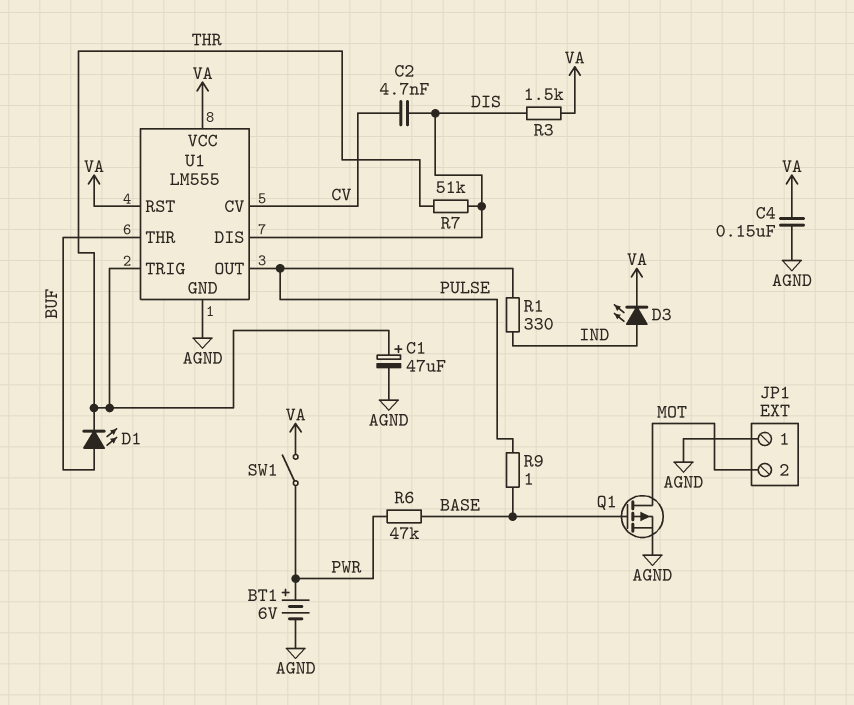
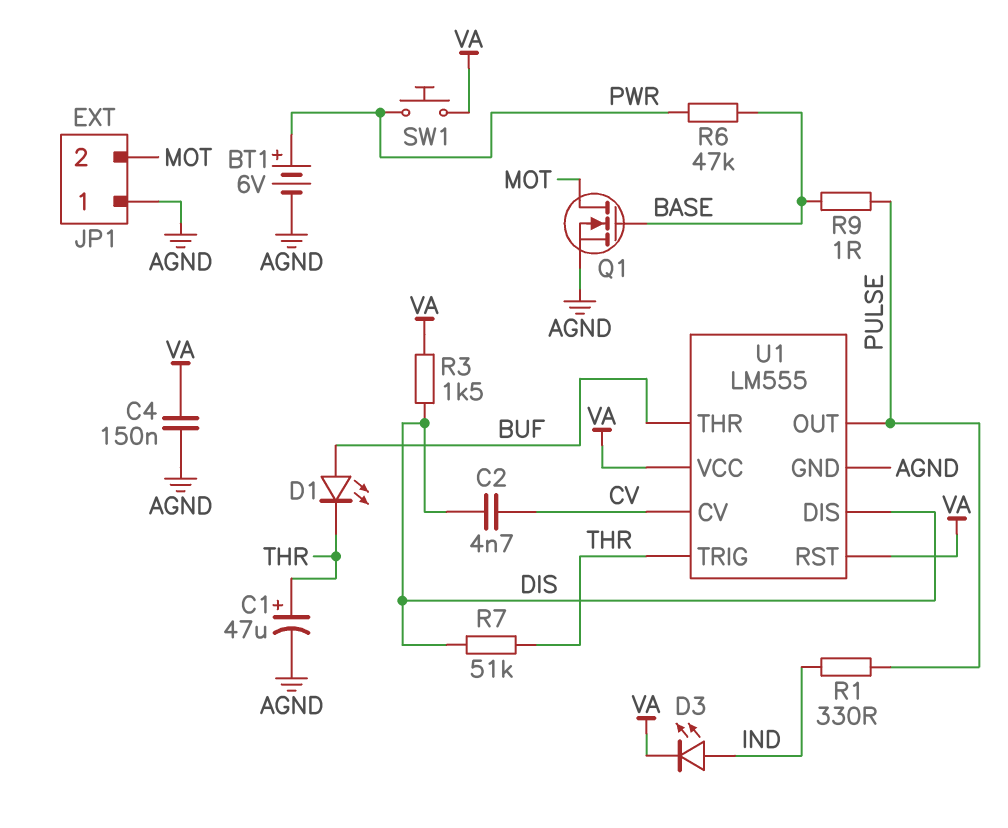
Q1: PMOS (G BASE, D MOT, S AGND) -> NMOS (G BASE, D MOT, S AGND)
SW1: switch (PWR, VA) -> button (PWR, VA)

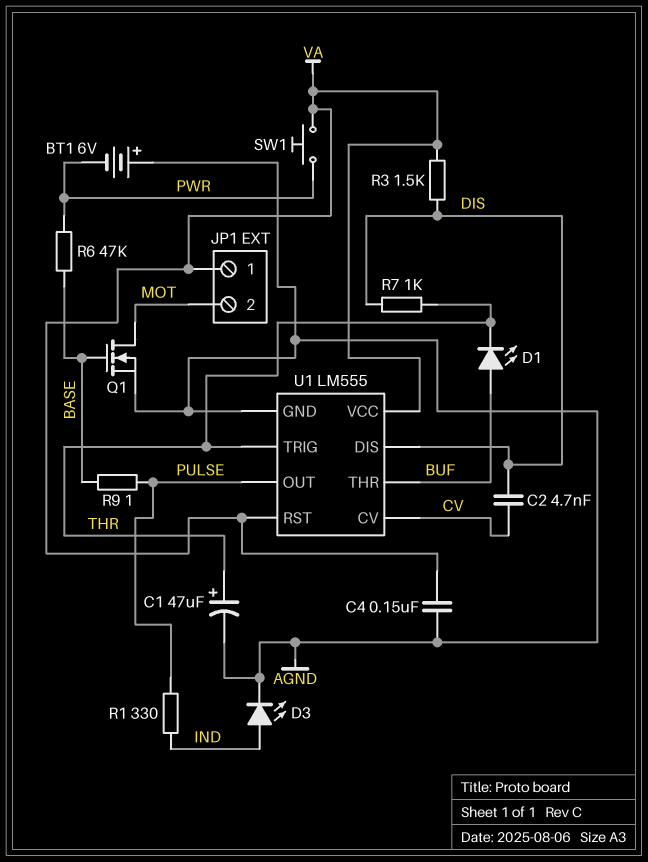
BT1: 6V (plus PWR, minus AGND) -> 6V (plus AGND, minus PWR)
D3: LED (A IND, K VA) -> LED (A IND, K AGND)
JP1 pin 1: AGND -> VA
R7: 51k (DIS, THR) -> 1k (DIS, THR)

